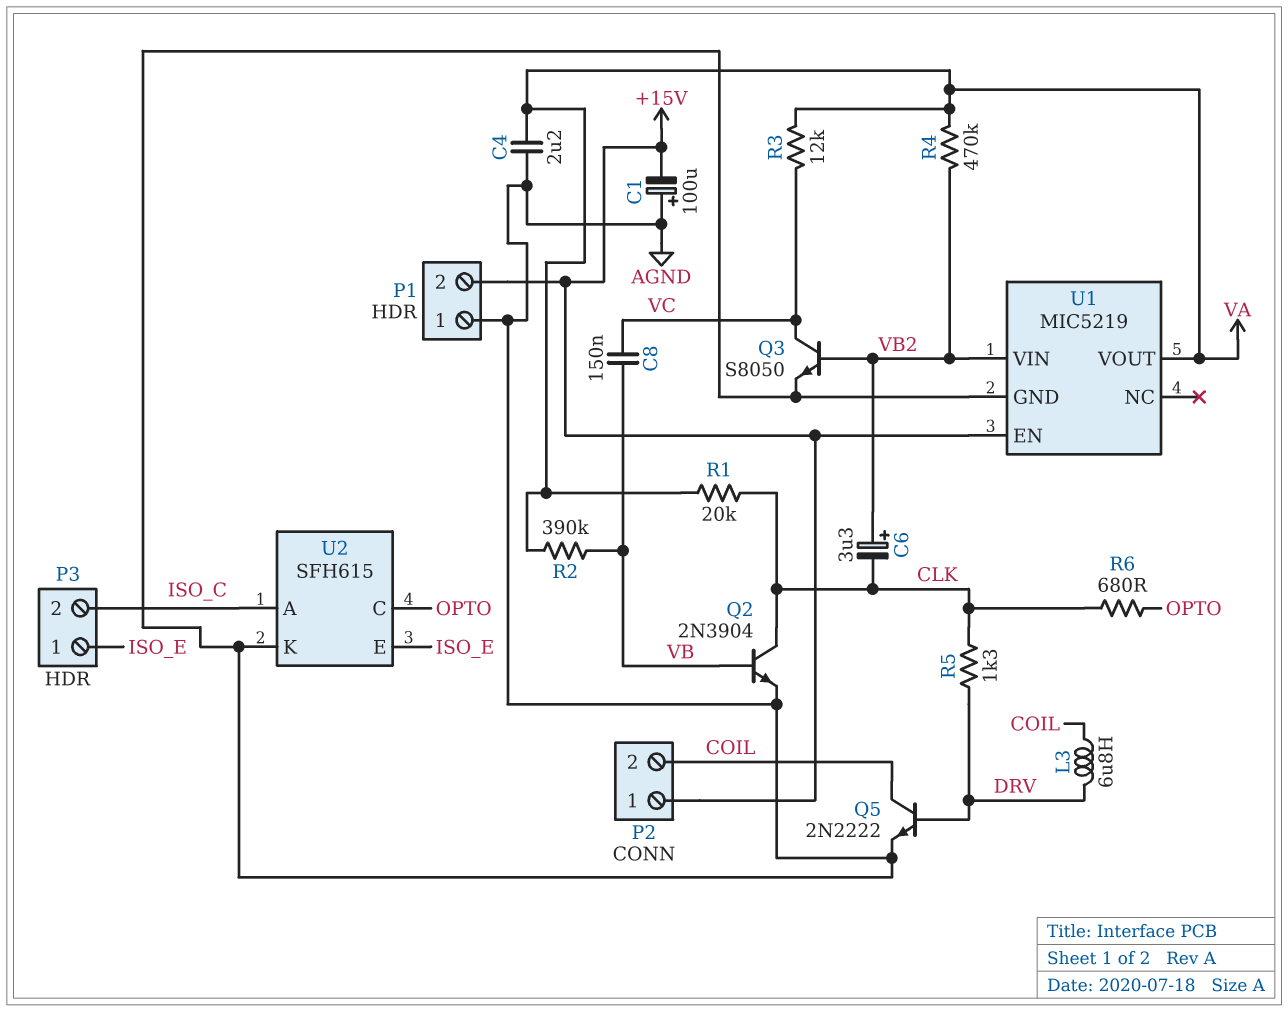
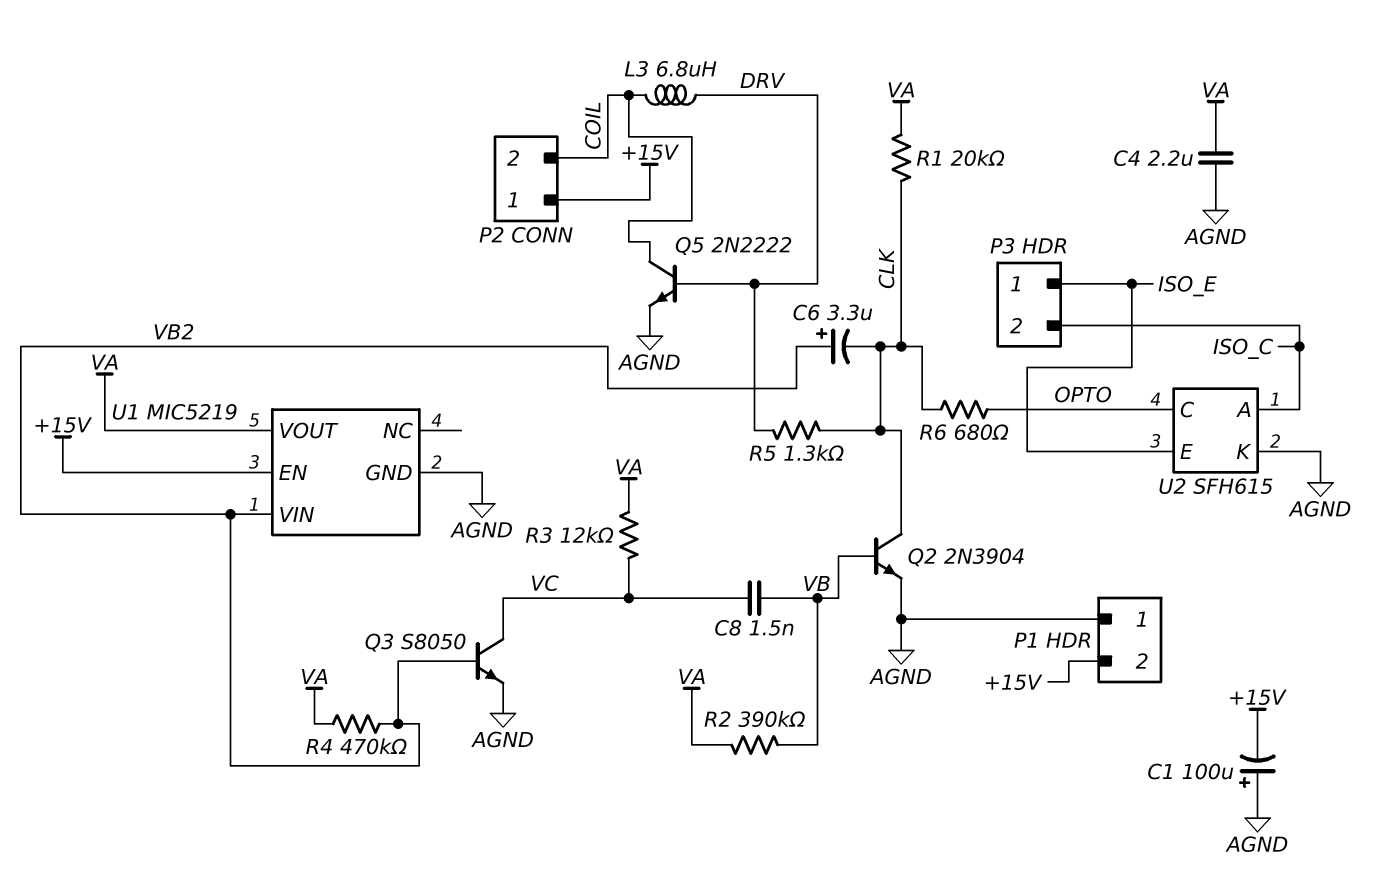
C8: 150nF (VB, VC) -> 1.5nF (VB, VC)

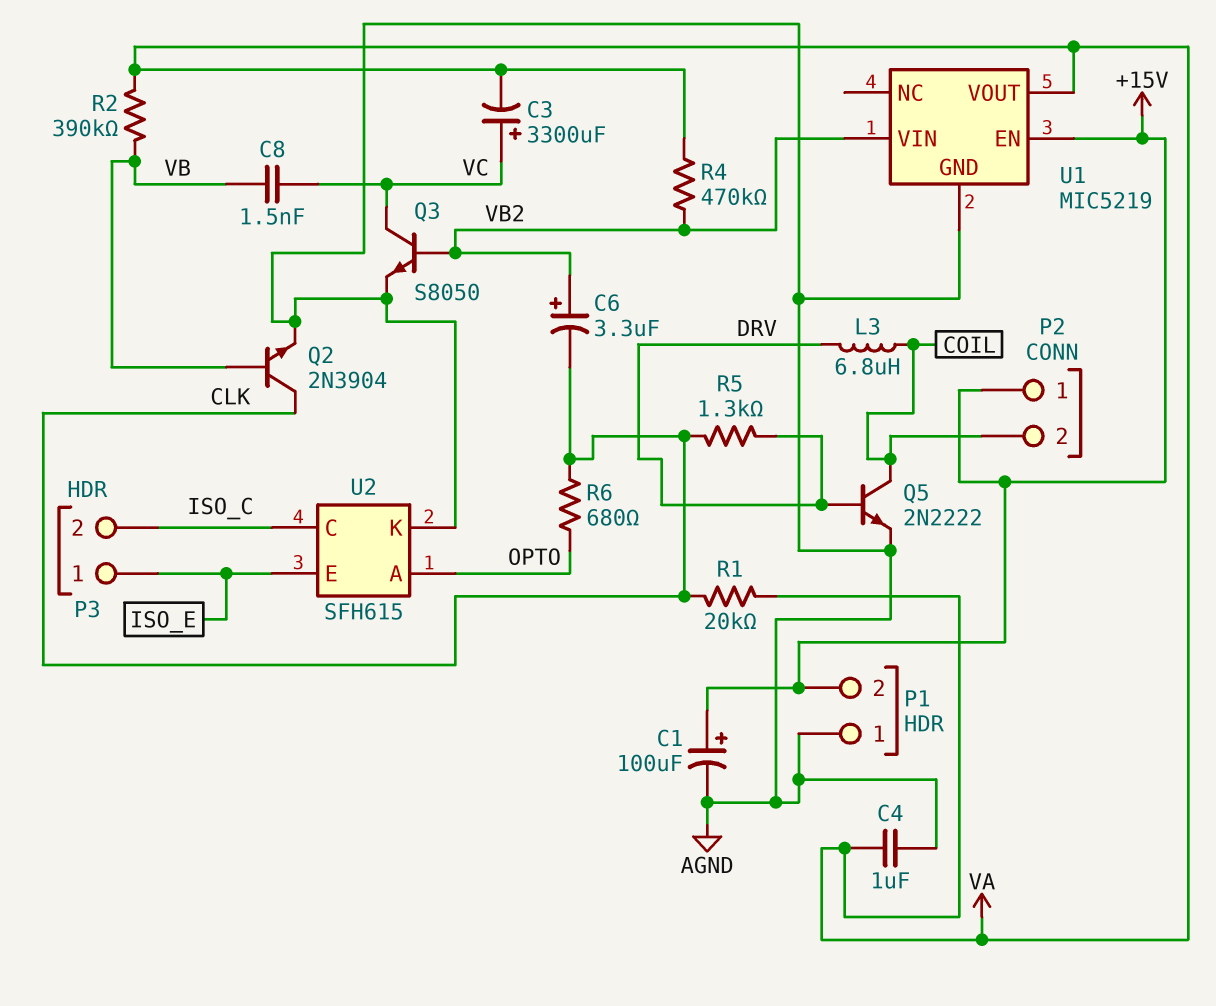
C1: 100uF (plus AGND, minus +15V) -> 100uF (plus +15V, minus AGND)
C3: none -> 3300uF (plus VC, minus VA)
C4: 2.2uF (AGND, VA) -> 1uF (AGND, VA)
R3: 12k (VA, VC) -> none
U2 pin A: ISO_C -> OPTO
U2 pin C: OPTO -> ISO_C

